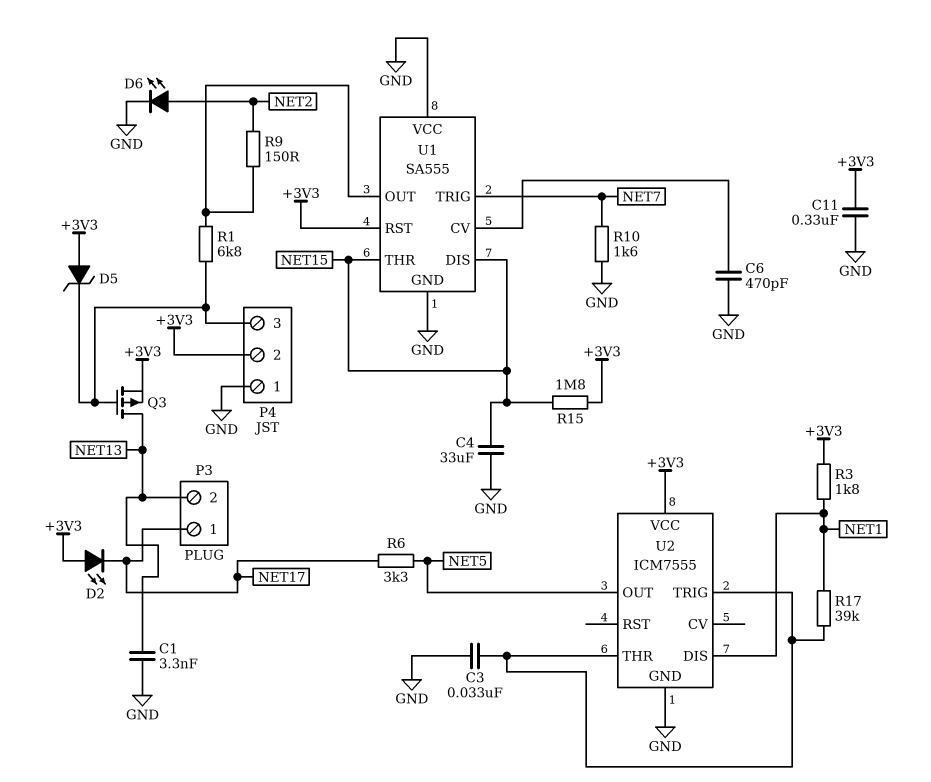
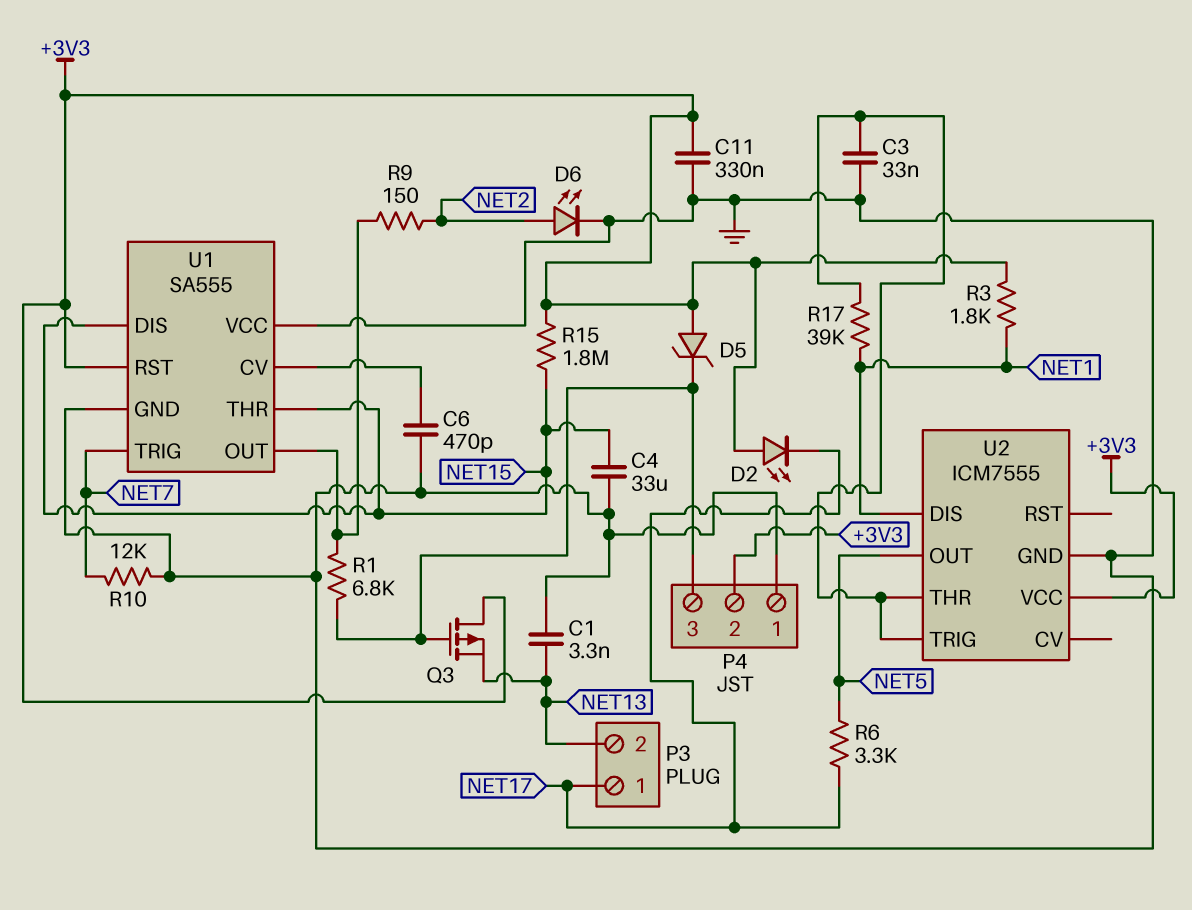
Q3: PMOS (G P4/3, D NET13, S +3V3) -> PMOS (G P4/3, D +3V3, S NET13)
R10: 1.6k (GND, NET7) -> 12k (GND, NET7)

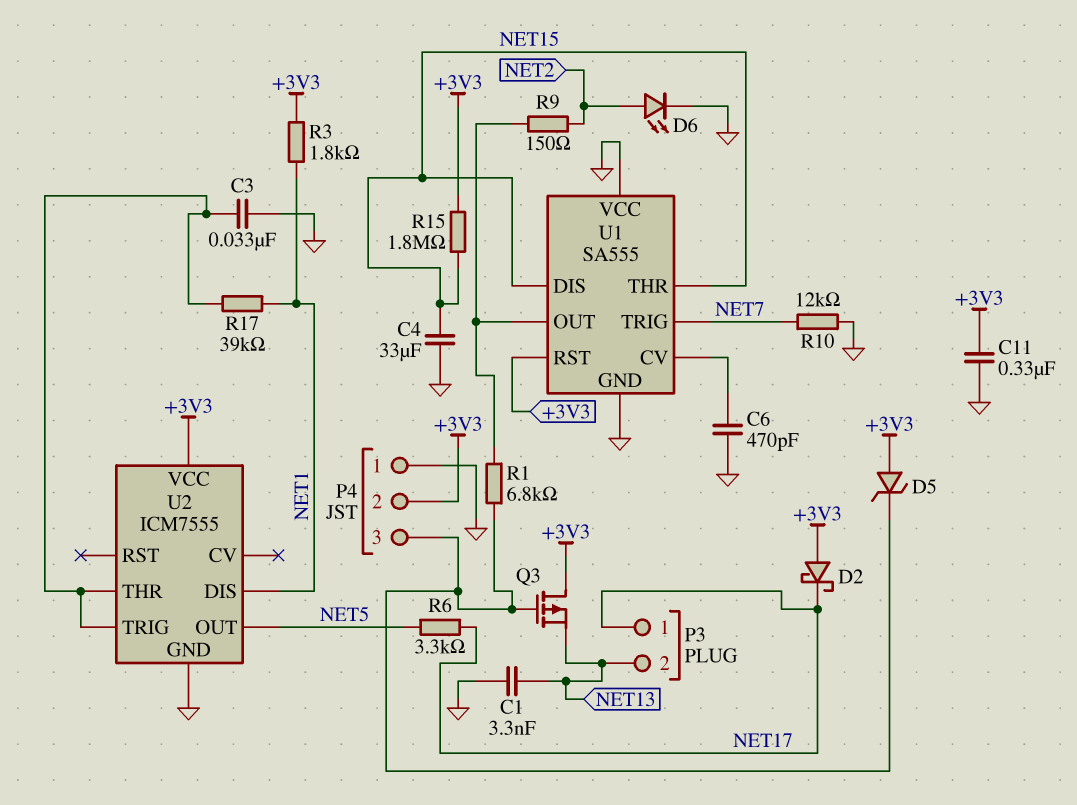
D2: LED (A +3V3, K NET17) -> schottky (A +3V3, K NET17)

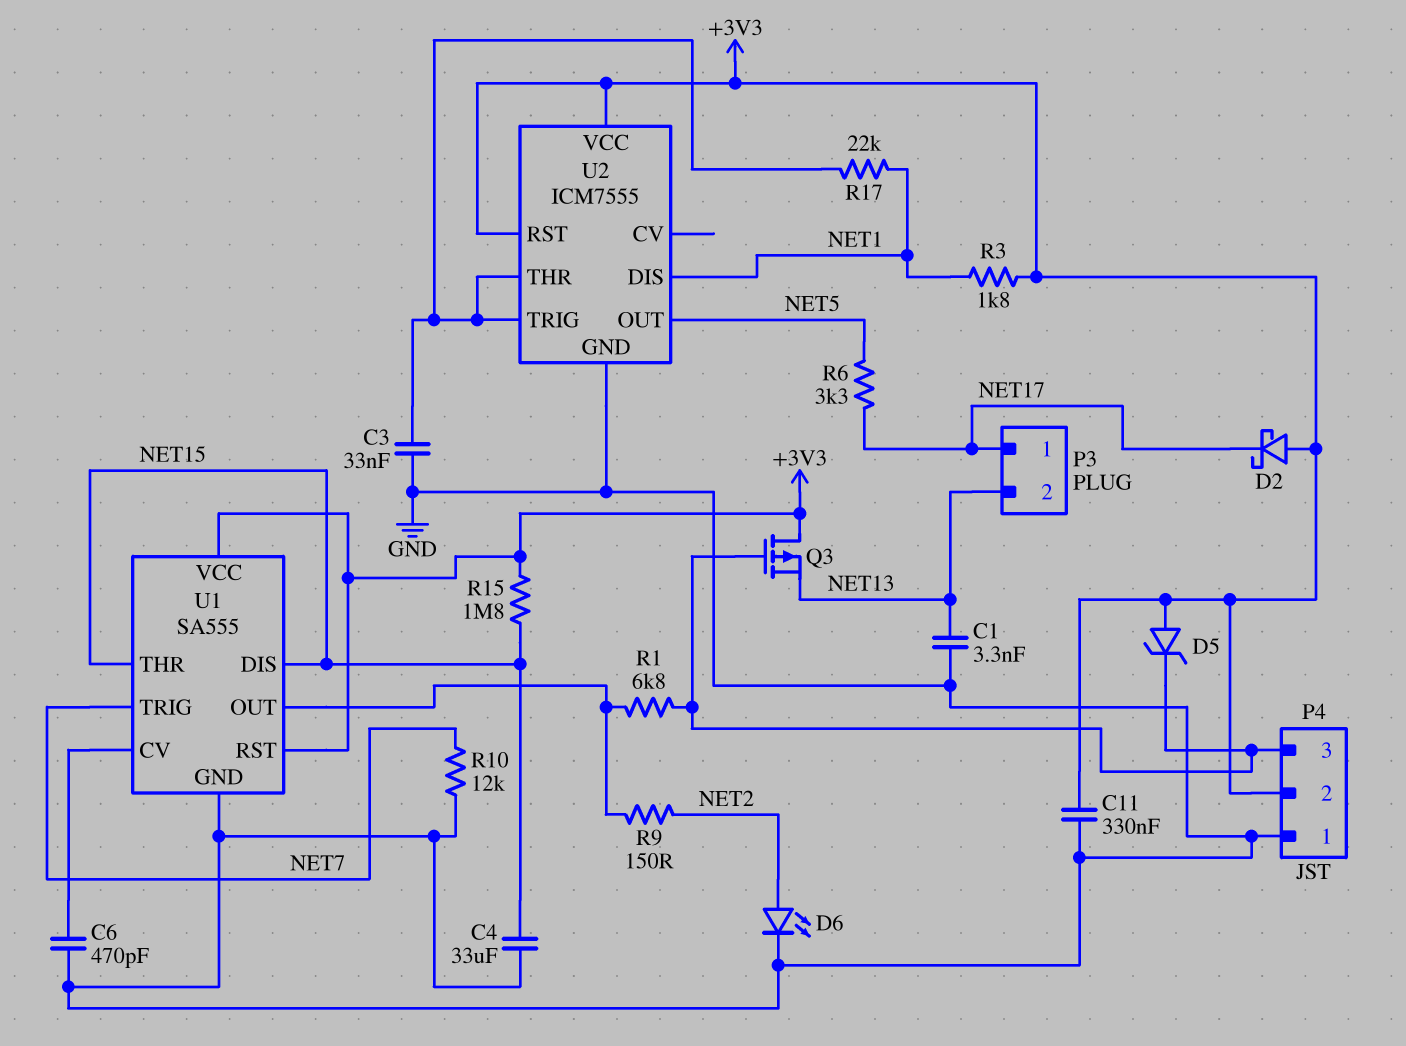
R17: 39k (NET1, U2/THR) -> 22k (NET1, U2/THR)
U1 pin VCC: GND -> +3V3
U2 pin RST: none -> +3V3

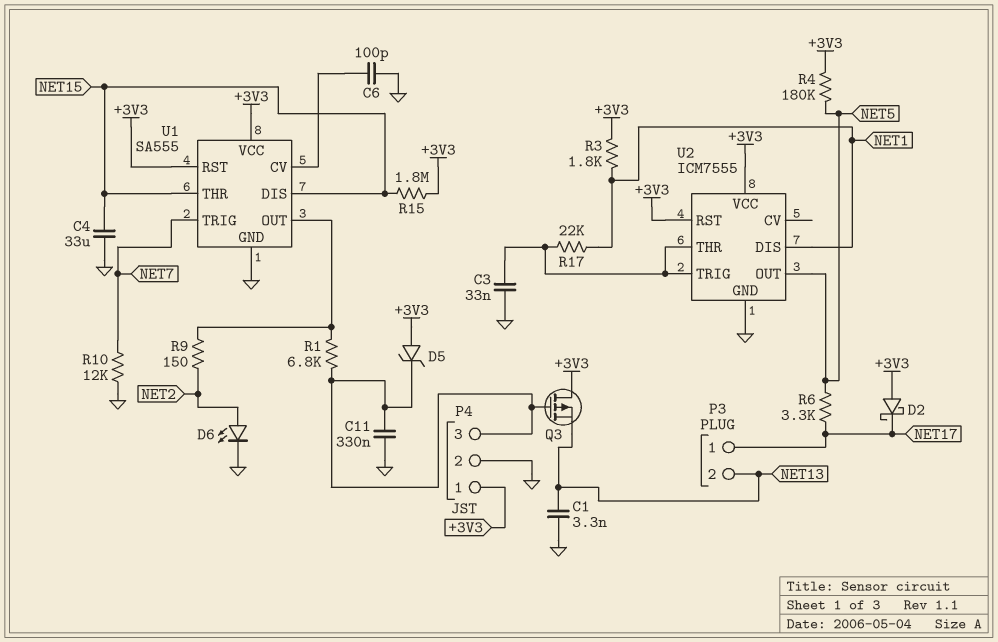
C6: 470pF (GND, U1/CV) -> 100pF (GND, U1/CV)
C11: 330nF (+3V3, GND) -> 330nF (GND, P4/3)
P4 pin 1: GND -> +3V3
P4 pin 2: +3V3 -> GND
R4: none -> 180k (+3V3, NET5)

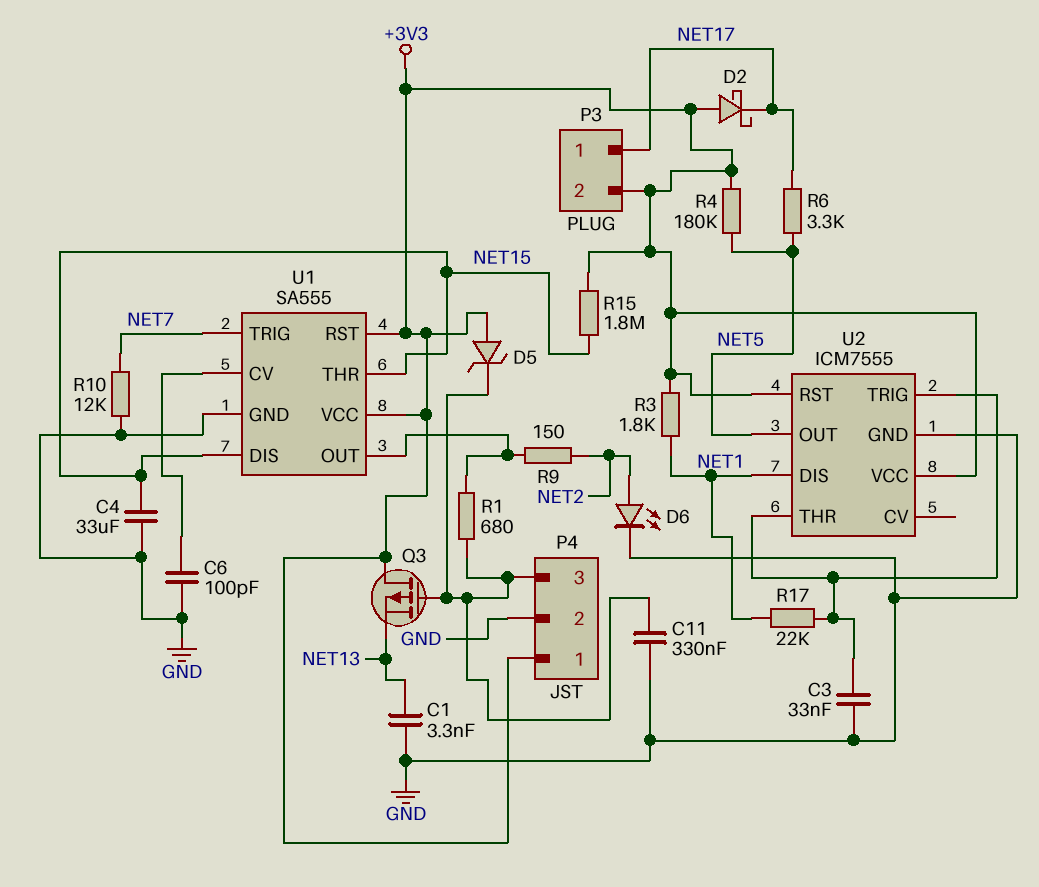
P3 pin 2: NET13 -> +3V3
R1: 6.8k (P4/3, U1/OUT) -> 680 (P4/3, U1/OUT)

